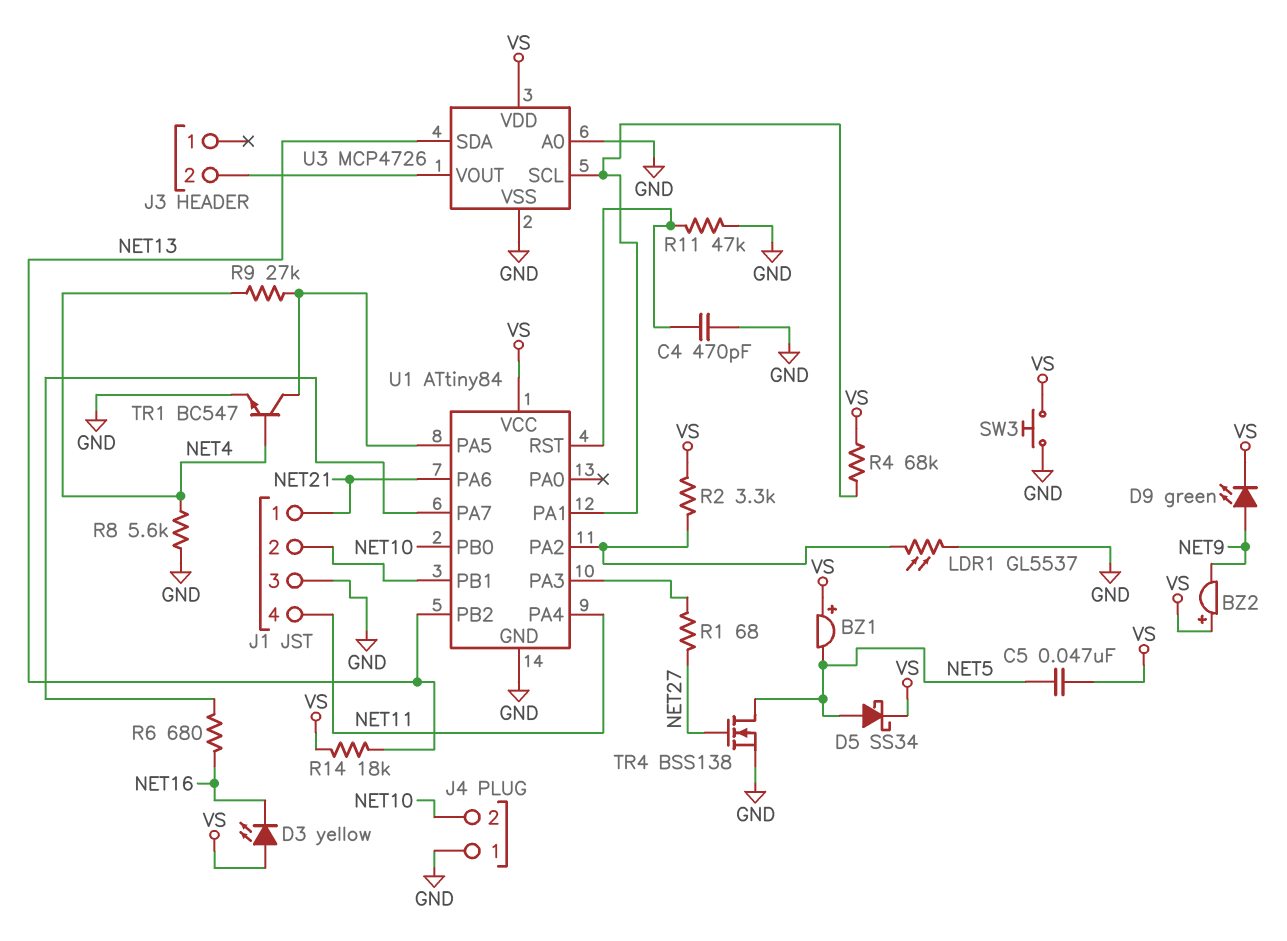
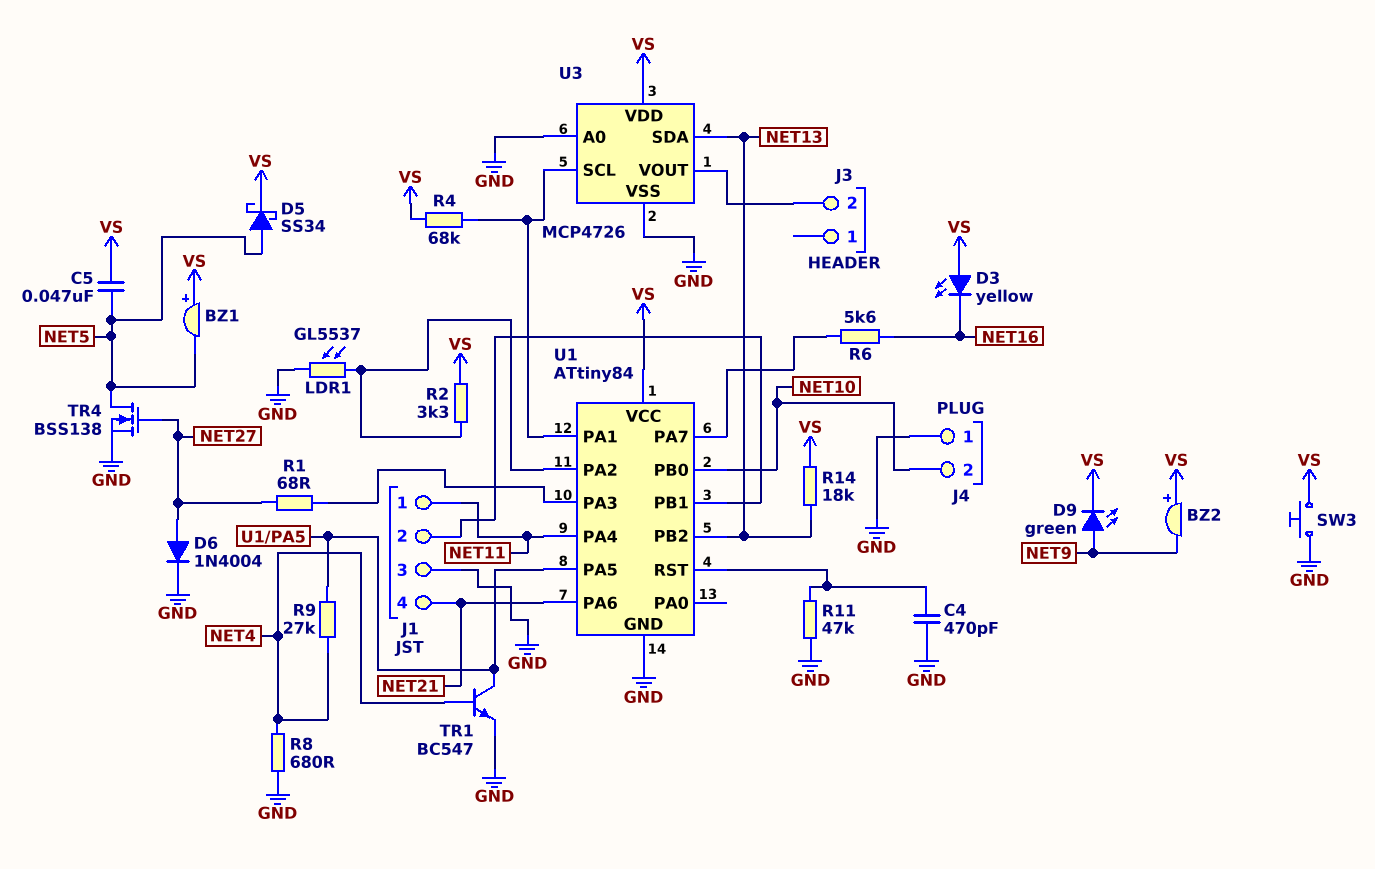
D6: none -> diode 1N4004 (A NET27, K GND)
J1 pin 1: NET21 -> NET11
J1 pin 4: NET11 -> NET21
R6: 680 (NET16, U1/PA7) -> 5.6k (NET16, U1/PA7)
R8: 5.6k (GND, NET4) -> 680 (GND, NET4)

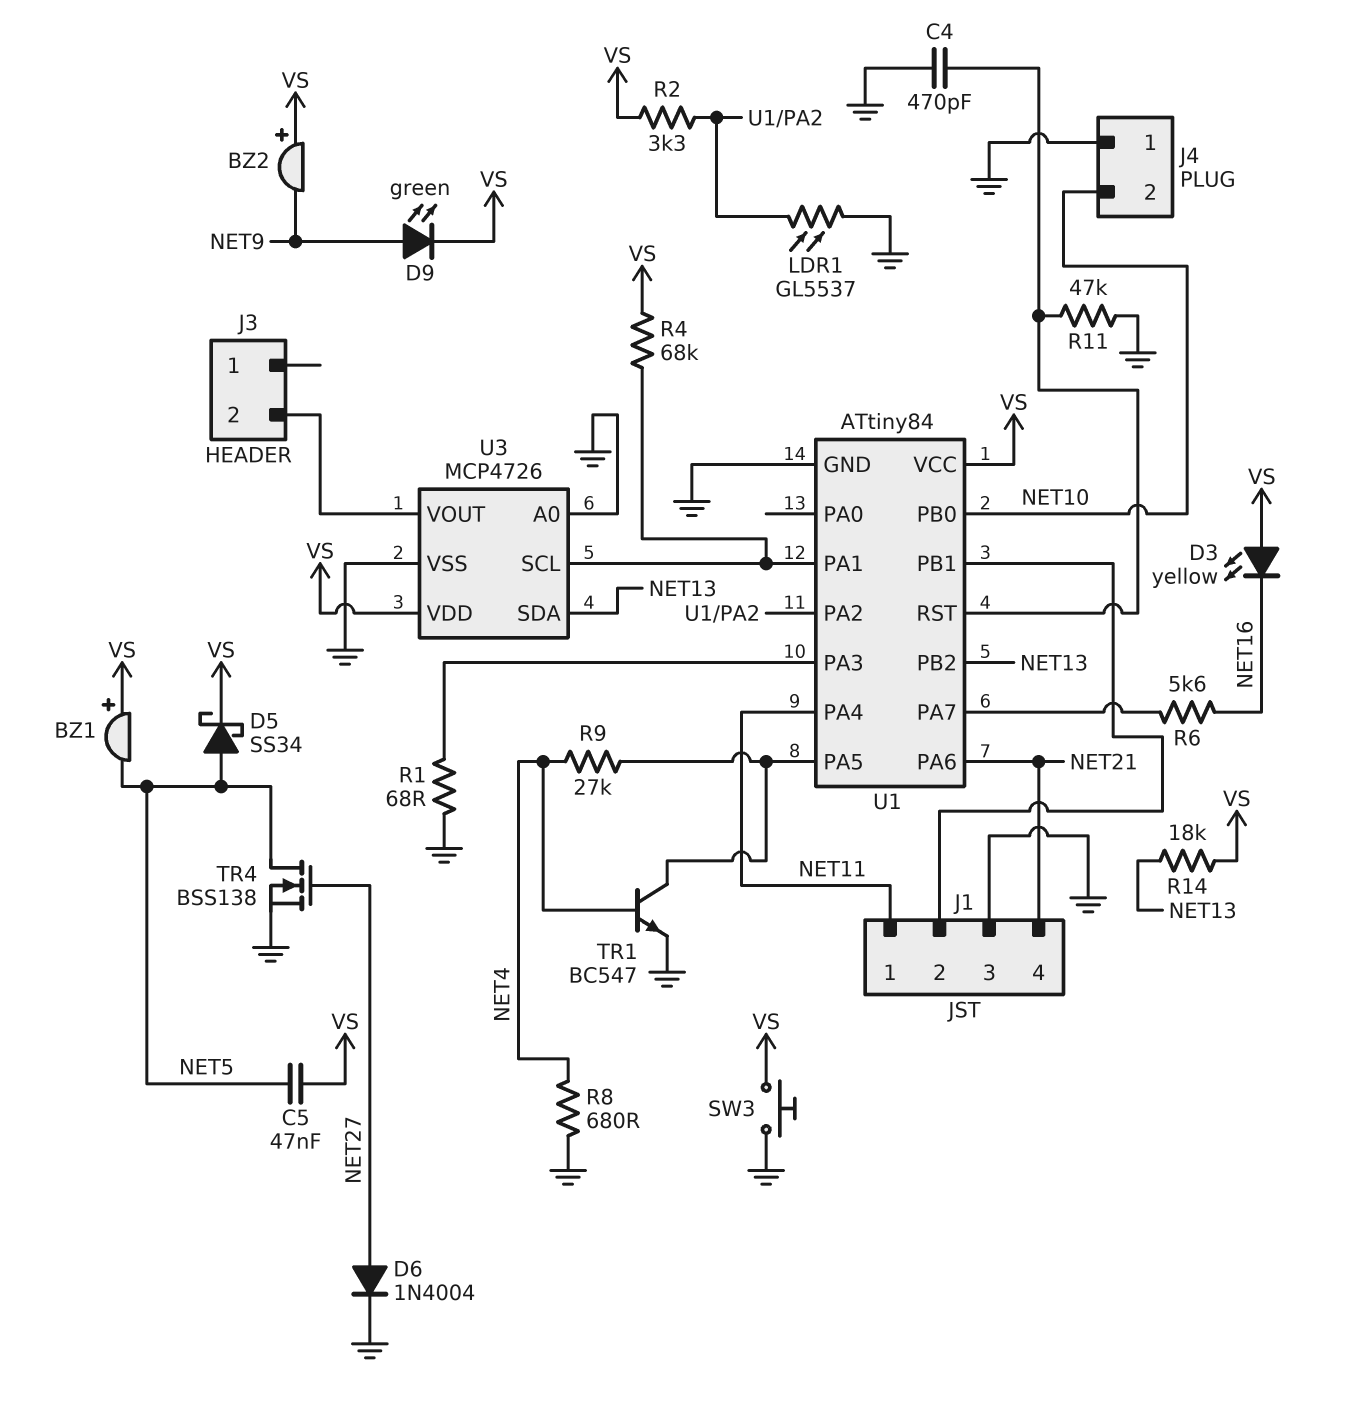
R1: 68 (NET27, U1/PA3) -> 68 (GND, U1/PA3)

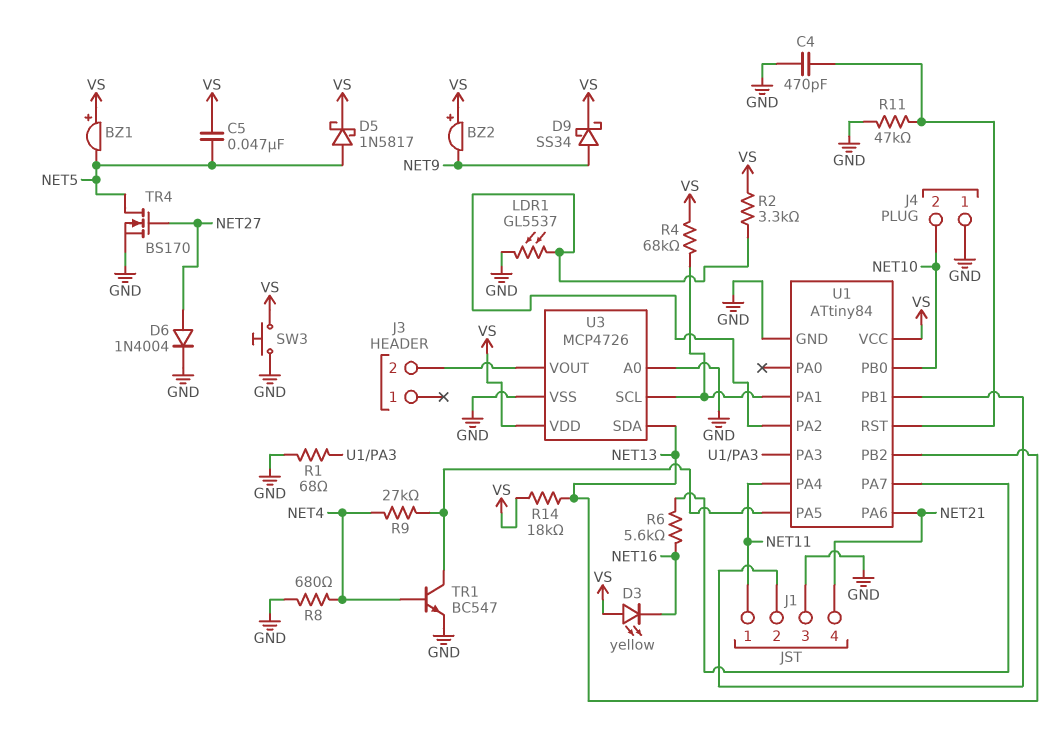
D5: schottky SS34 (A NET5, K VS) -> schottky 1N5817 (A NET5, K VS)
D9: LED green (A NET9, K VS) -> schottky SS34 (A NET9, K VS)
TR4: NMOS BSS138 (G NET27, D NET5, S GND) -> NMOS BS170 (G NET27, D NET5, S GND)

